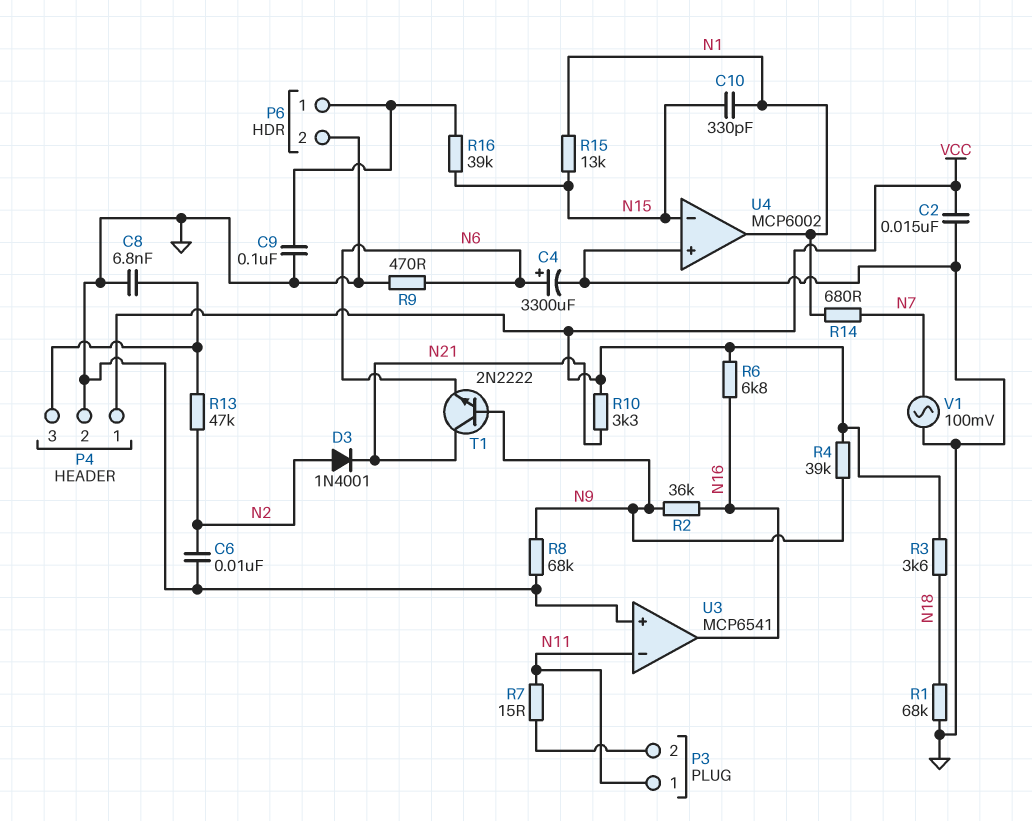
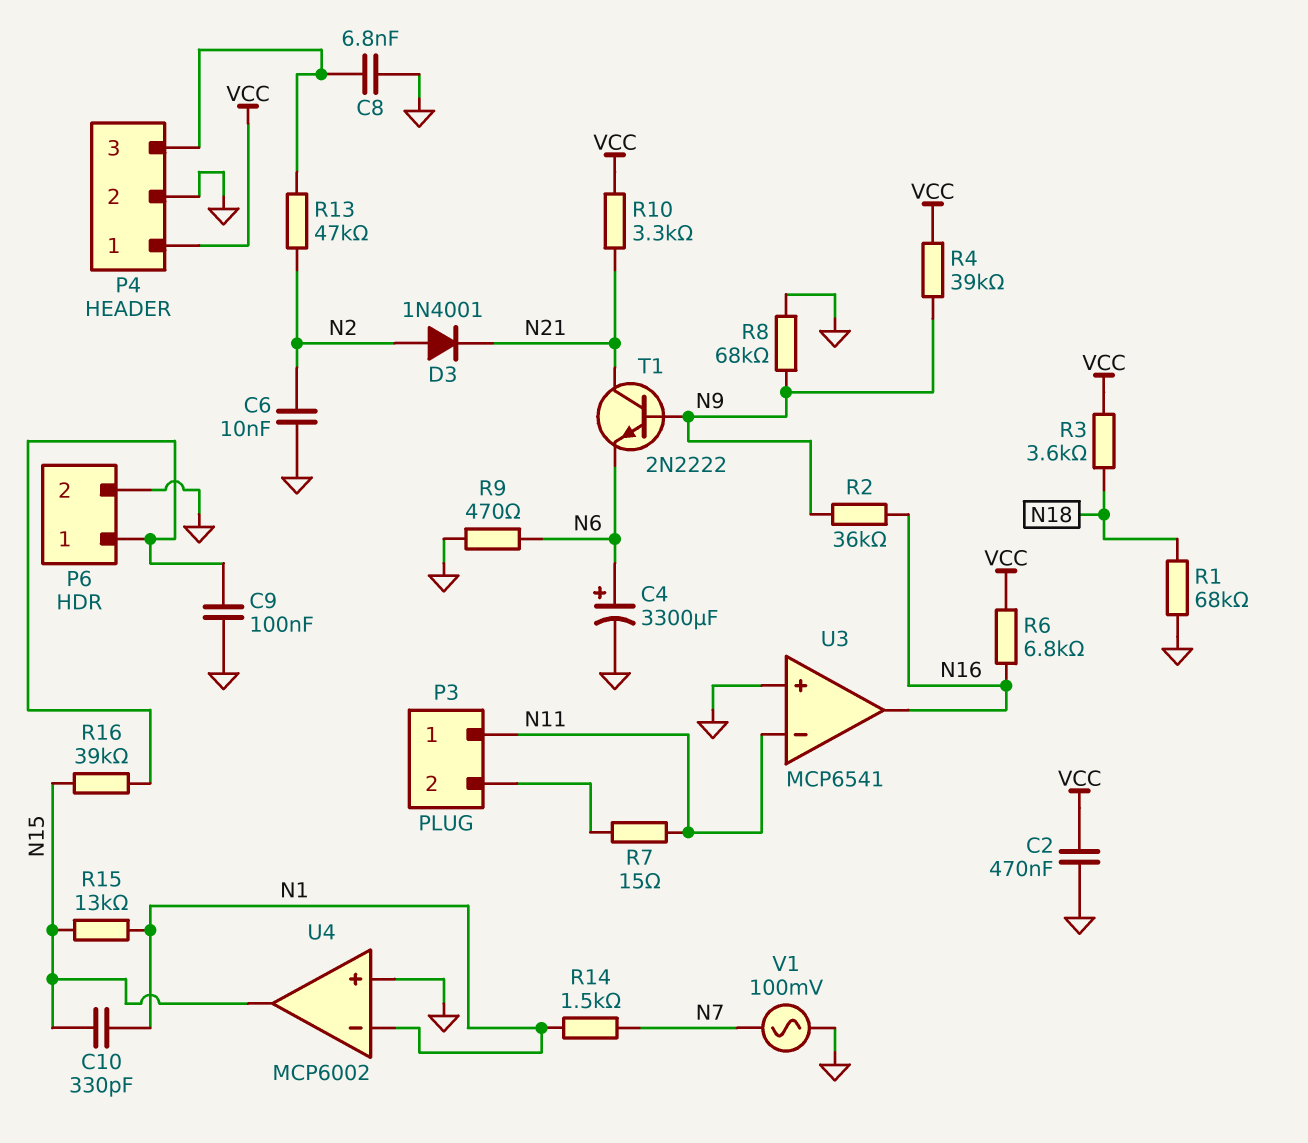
C2: 15nF (GND, VCC) -> 470nF (GND, VCC)
R14: 680 (N1, N7) -> 1.5k (N1, N7)
U4 pin in-: N15 -> N1
U4 pin out: N1 -> N15

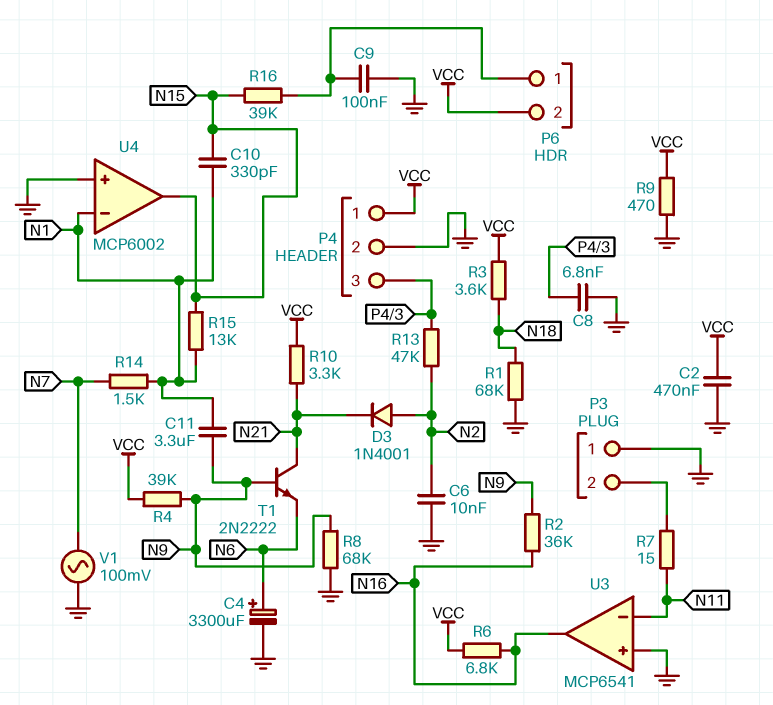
C11: none -> 3.3uF (N1, N9)
P3 pin 1: N11 -> GND
P6 pin 2: GND -> VCC
R9: 470 (GND, N6) -> 470 (GND, VCC)

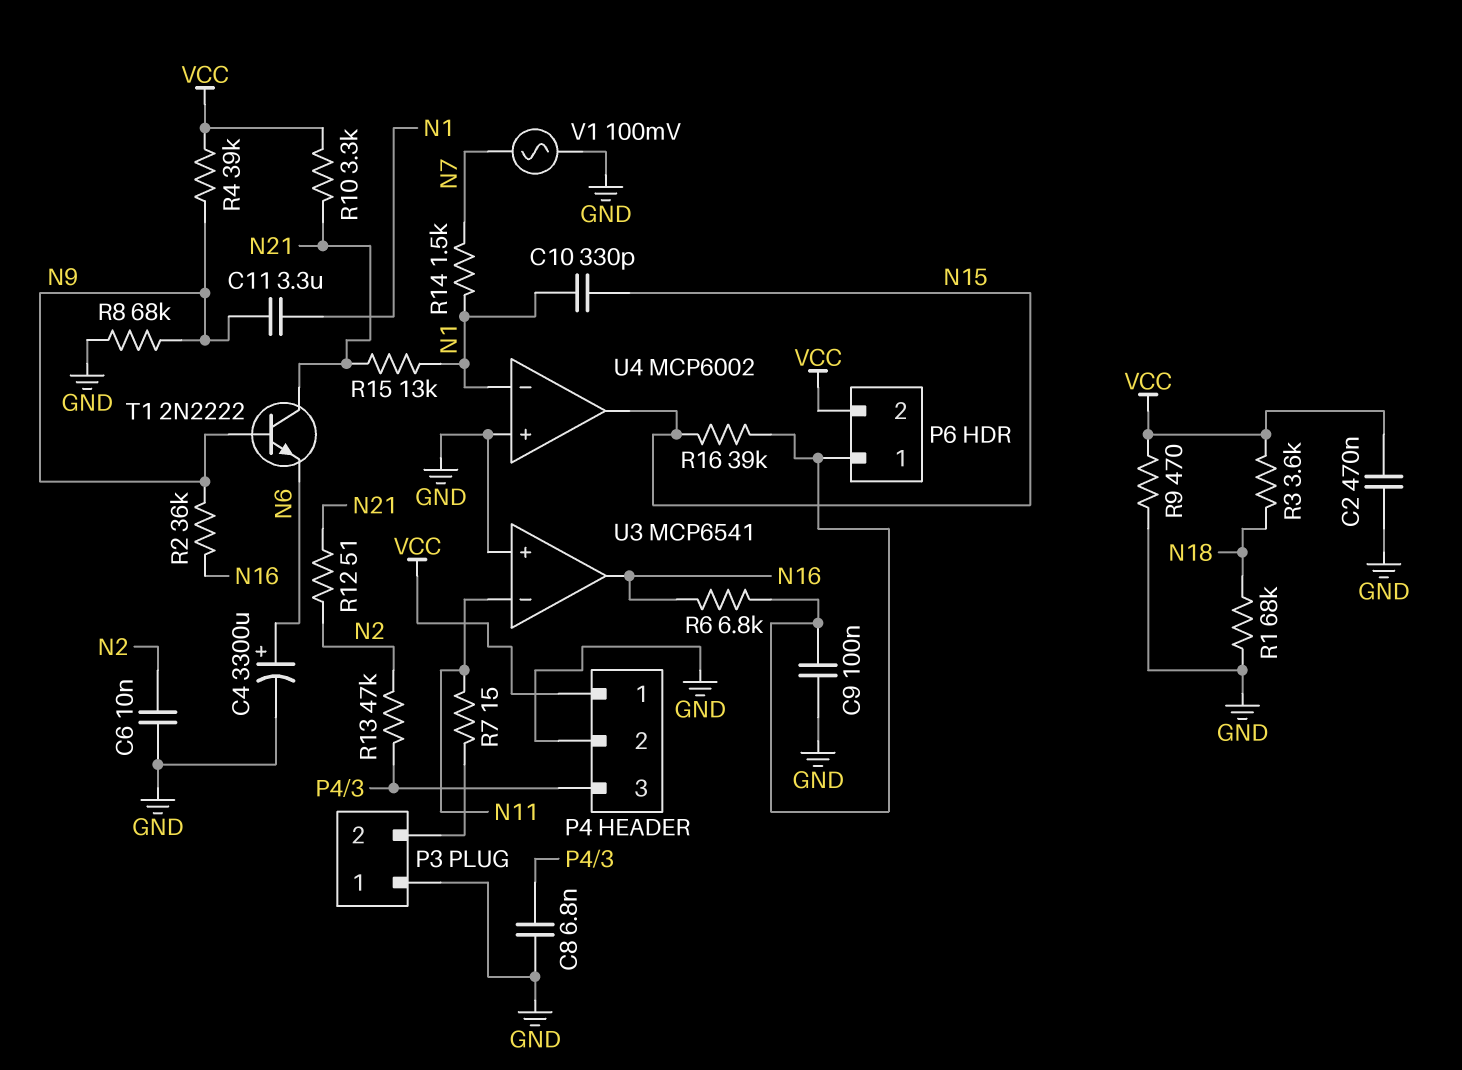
D3: diode 1N4001 (A N2, K N21) -> none
R6: 6.8k (N16, VCC) -> 6.8k (N16, P6/1)
R12: none -> 51 (N2, N21)
R15: 13k (N1, N15) -> 13k (N1, N21)

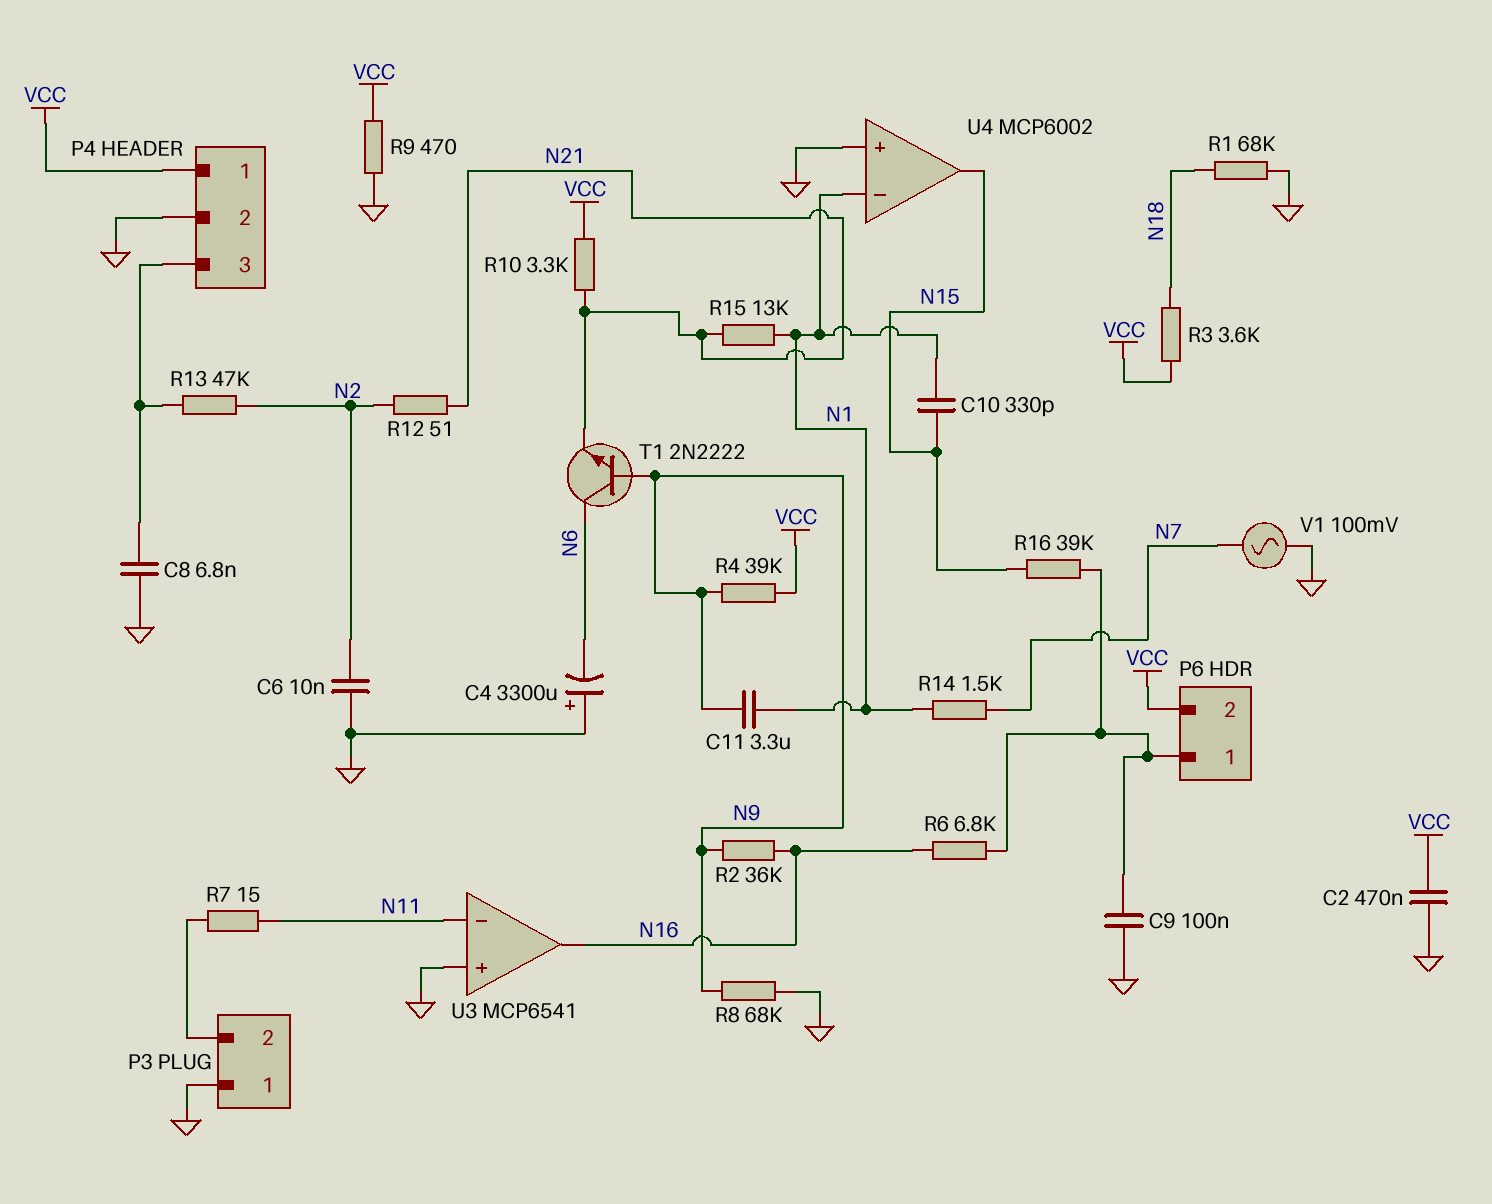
C4: 3300uF (plus N6, minus GND) -> 3300uF (plus GND, minus N6)
T1: NPN 2N2222 (B N9, C N21, E N6) -> NPN 2N2222 (B N9, C N6, E N21)

